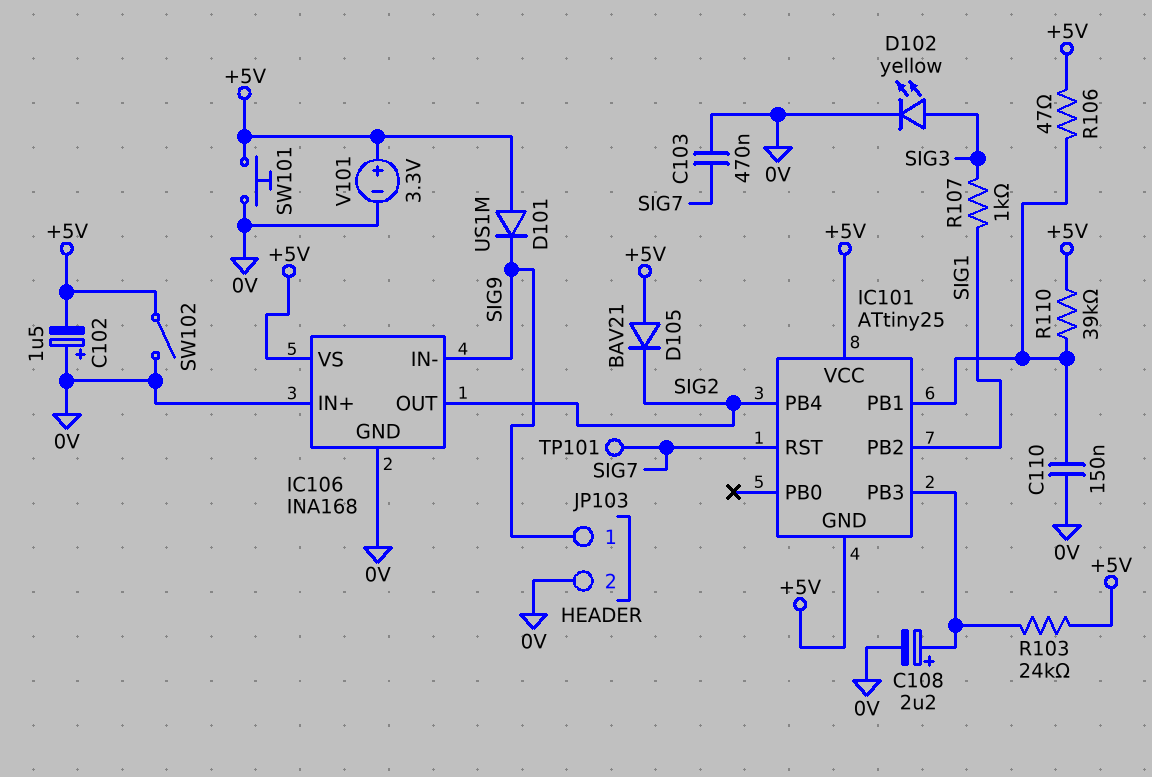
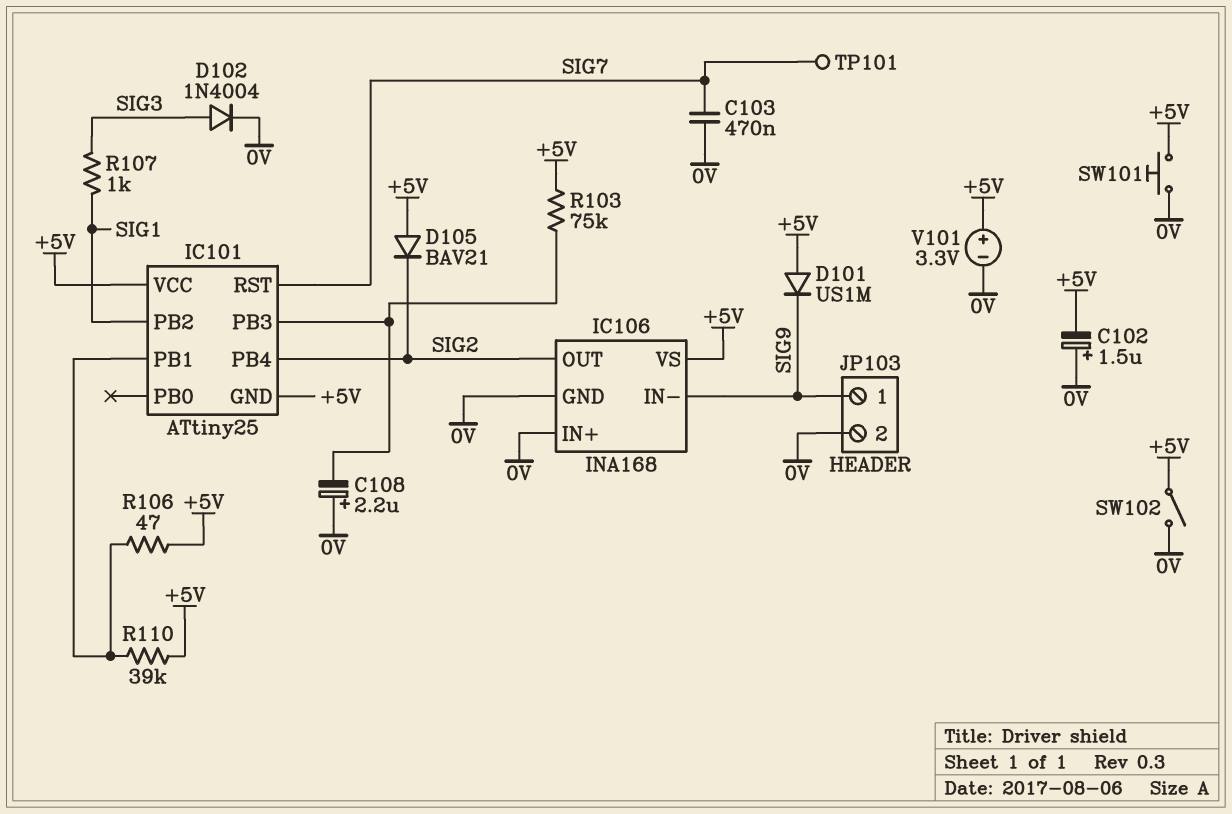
C108: 2.2uF (plus IC101/PB3, minus 0V) -> 2.2uF (plus 0V, minus IC101/PB3)
C110: 150nF (0V, IC101/PB1) -> none
D102: LED yellow (A SIG3, K 0V) -> diode 1N4004 (A SIG3, K 0V)
R103: 24k (+5V, IC101/PB3) -> 75k (+5V, IC101/PB3)

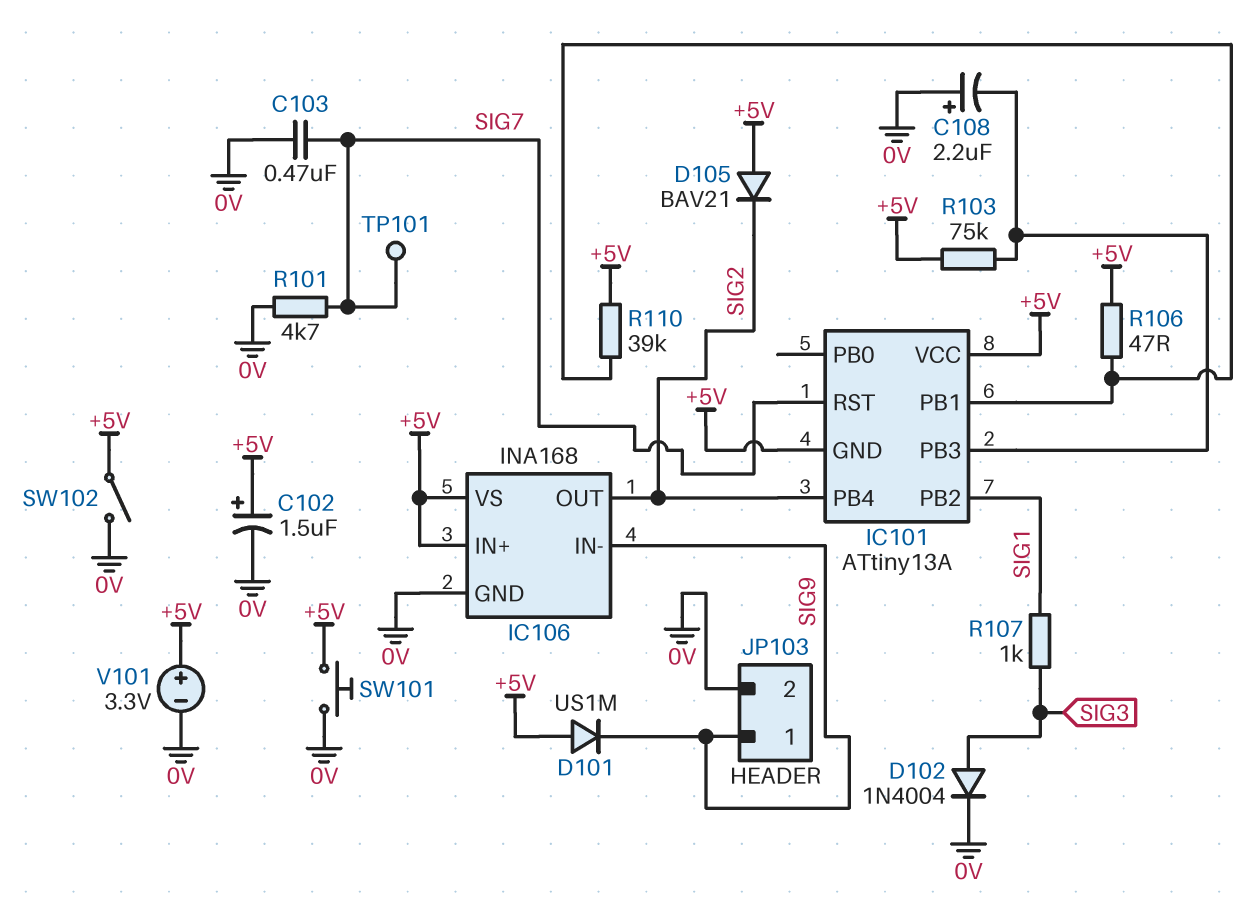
C102: 1.5uF (plus 0V, minus +5V) -> 1.5uF (plus +5V, minus 0V)
IC101: ATtiny25 -> ATtiny13A
IC106 pin IN+: 0V -> +5V
R101: none -> 4.7k (0V, SIG7)

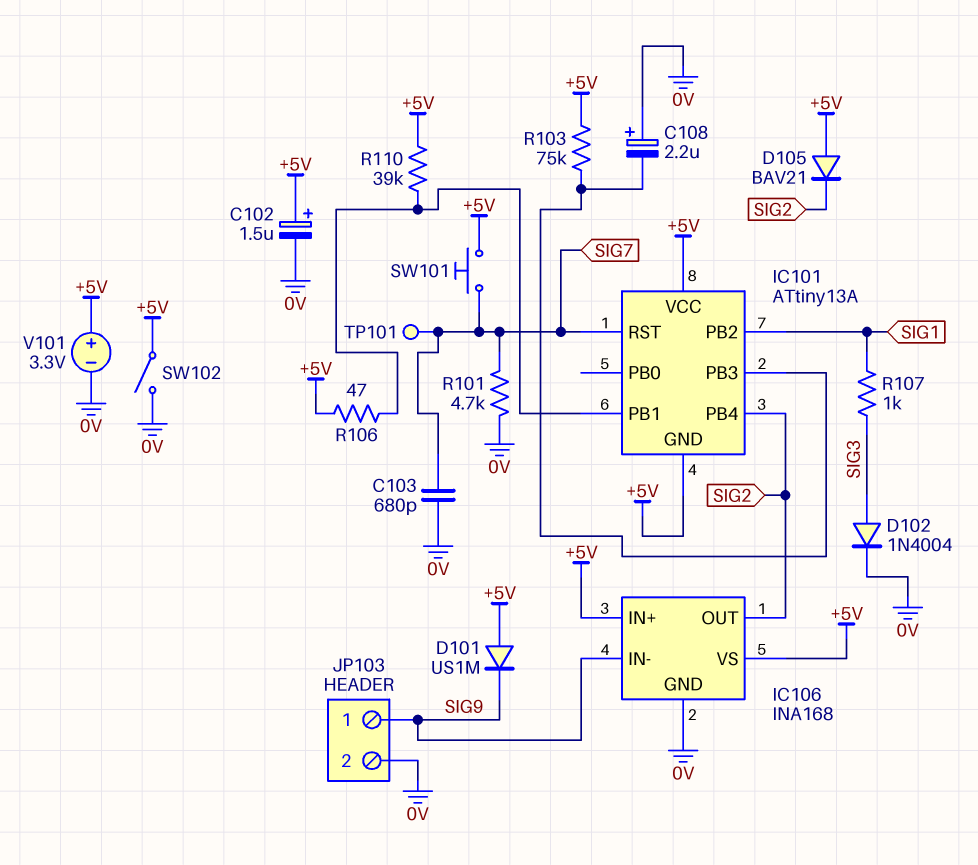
C103: 470nF (0V, SIG7) -> 680pF (0V, SIG7)
SW101: button (+5V, 0V) -> button (+5V, SIG7)

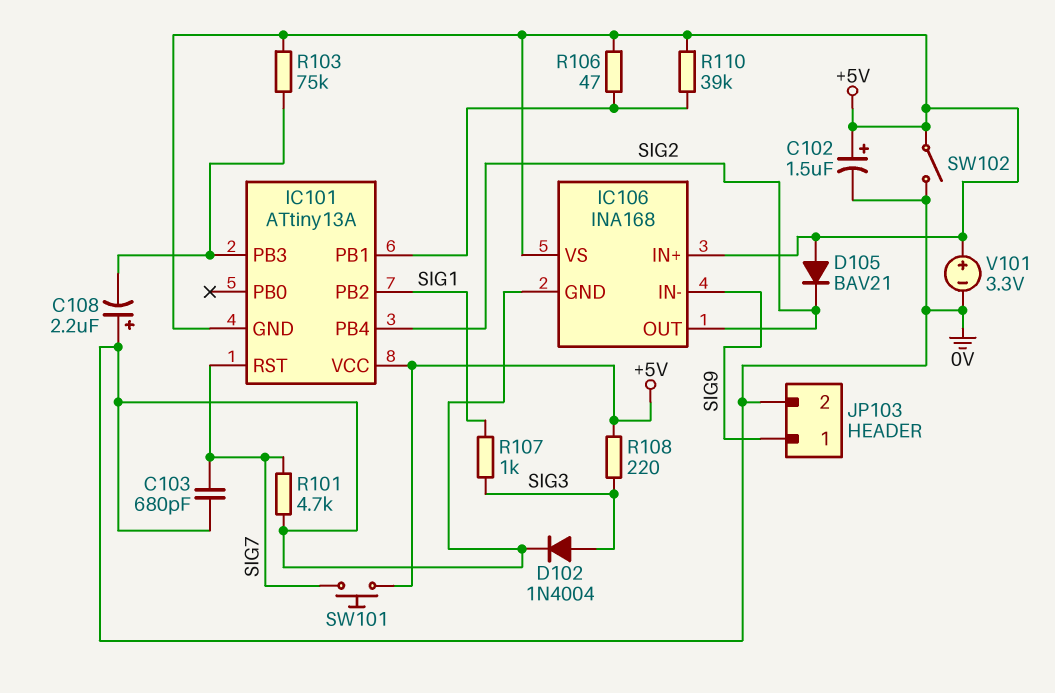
D101: diode US1M (A +5V, K SIG9) -> none
R108: none -> 220 (+5V, SIG3)
TP101: test point (SIG7) -> none

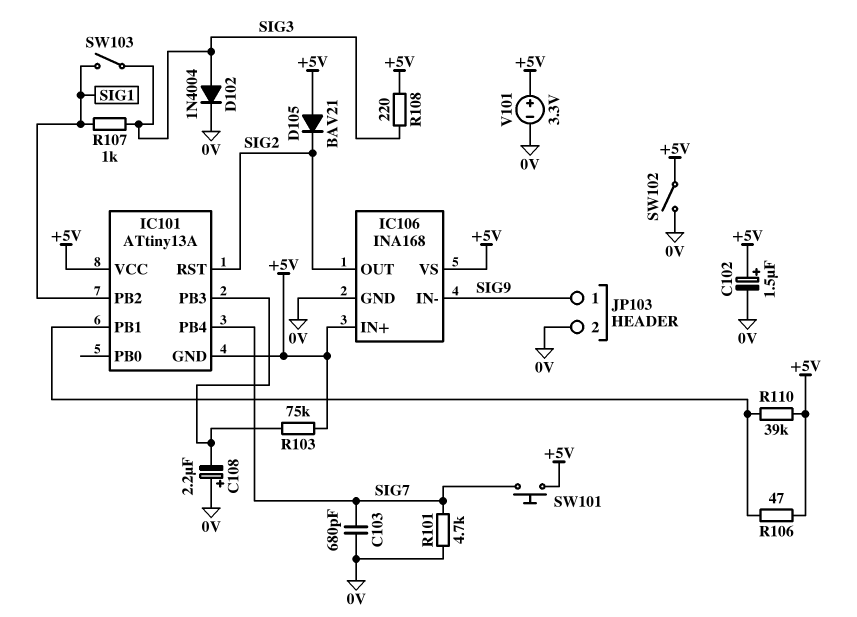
IC101 pin PB4: SIG2 -> SIG7
IC101 pin RST: SIG7 -> SIG2
SW103: none -> switch (SIG1, SIG3)

